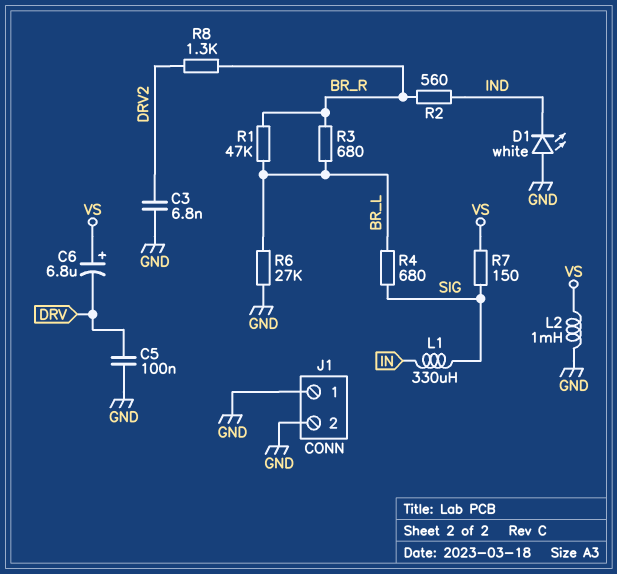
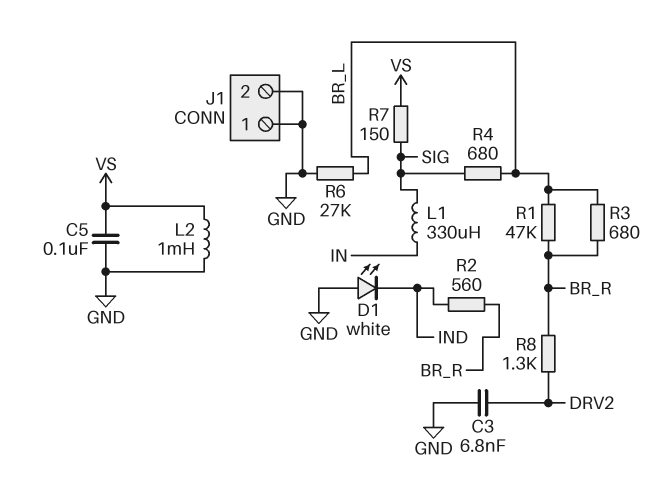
C5: 100nF (DRV, GND) -> 100nF (GND, VS)
C6: 6.8uF (plus VS, minus DRV) -> none

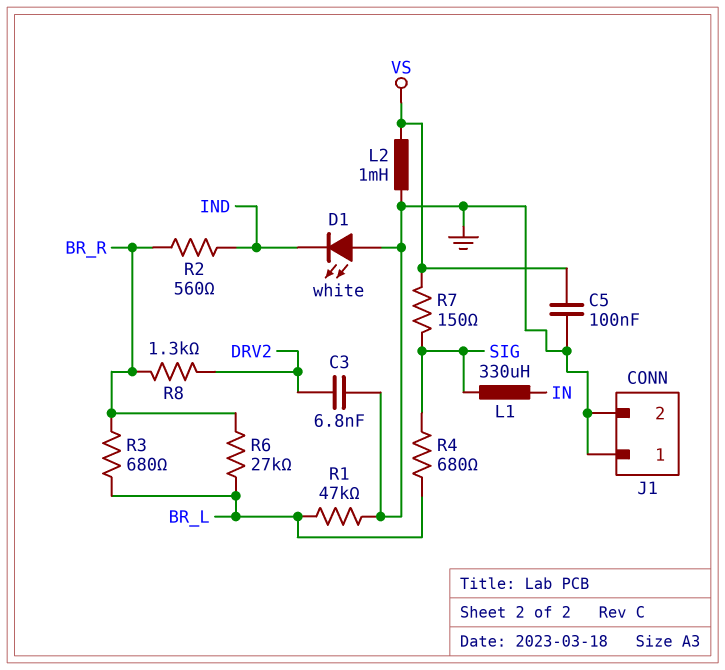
R1: 47k (BR_L, BR_R) -> 47k (BR_L, GND)
R6: 27k (BR_L, GND) -> 27k (BR_L, BR_R)

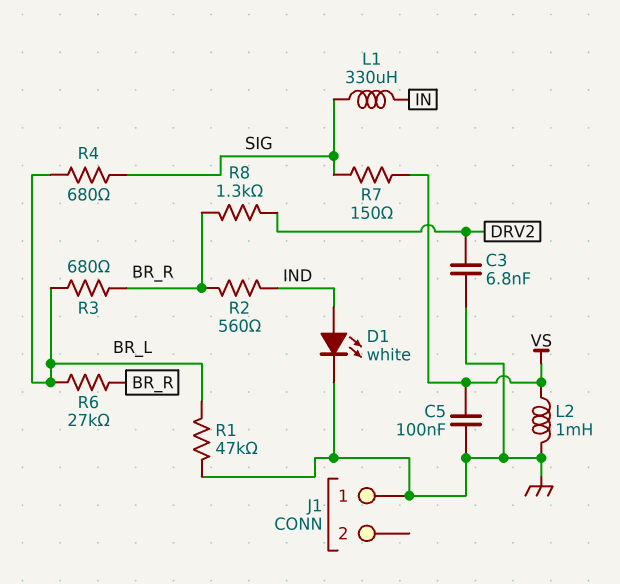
D1: LED white (A GND, K IND) -> LED white (A IND, K GND)
J1 pin 2: GND -> none

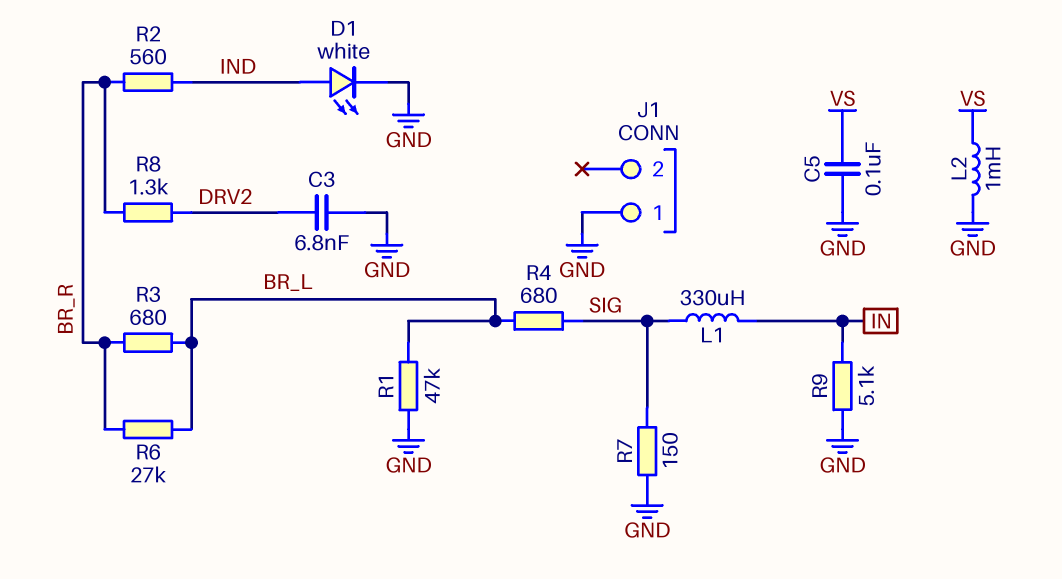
R7: 150 (SIG, VS) -> 150 (GND, SIG)
R9: none -> 5.1k (GND, IN)

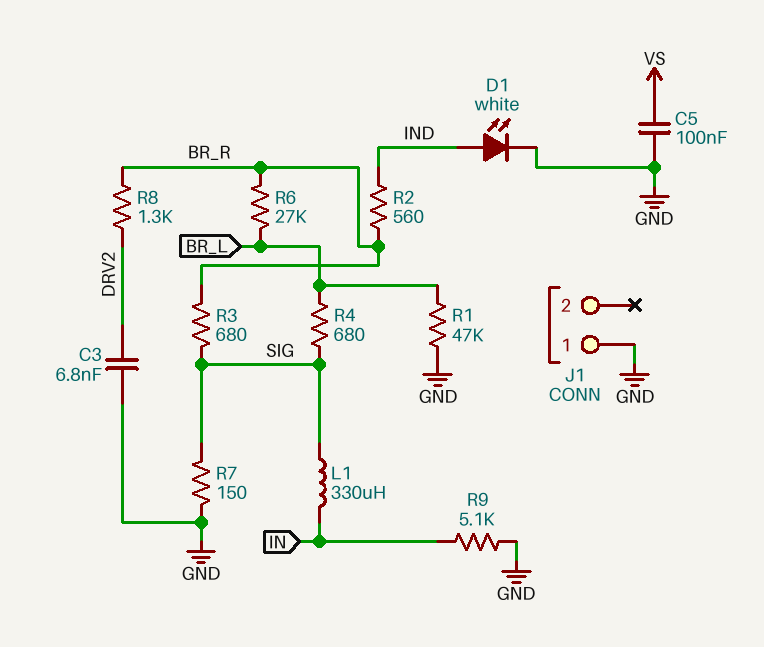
L2: 1mH (GND, VS) -> none
R3: 680 (BR_L, BR_R) -> 680 (BR_R, SIG)

